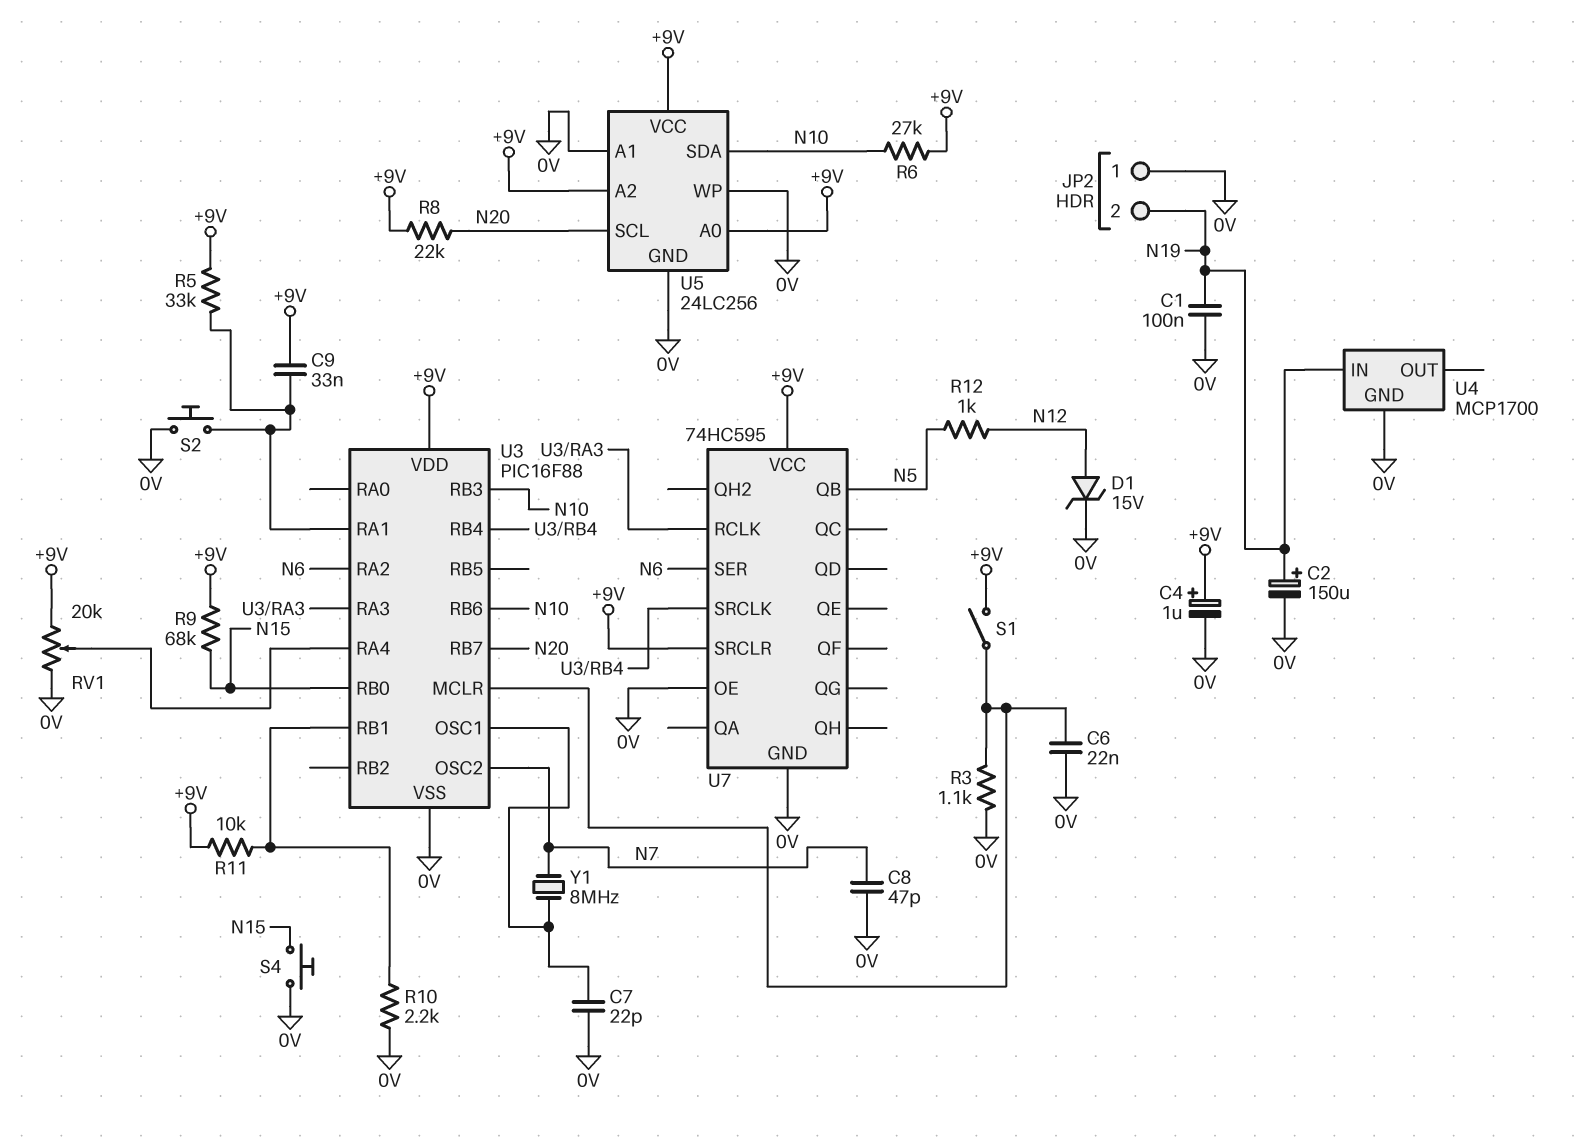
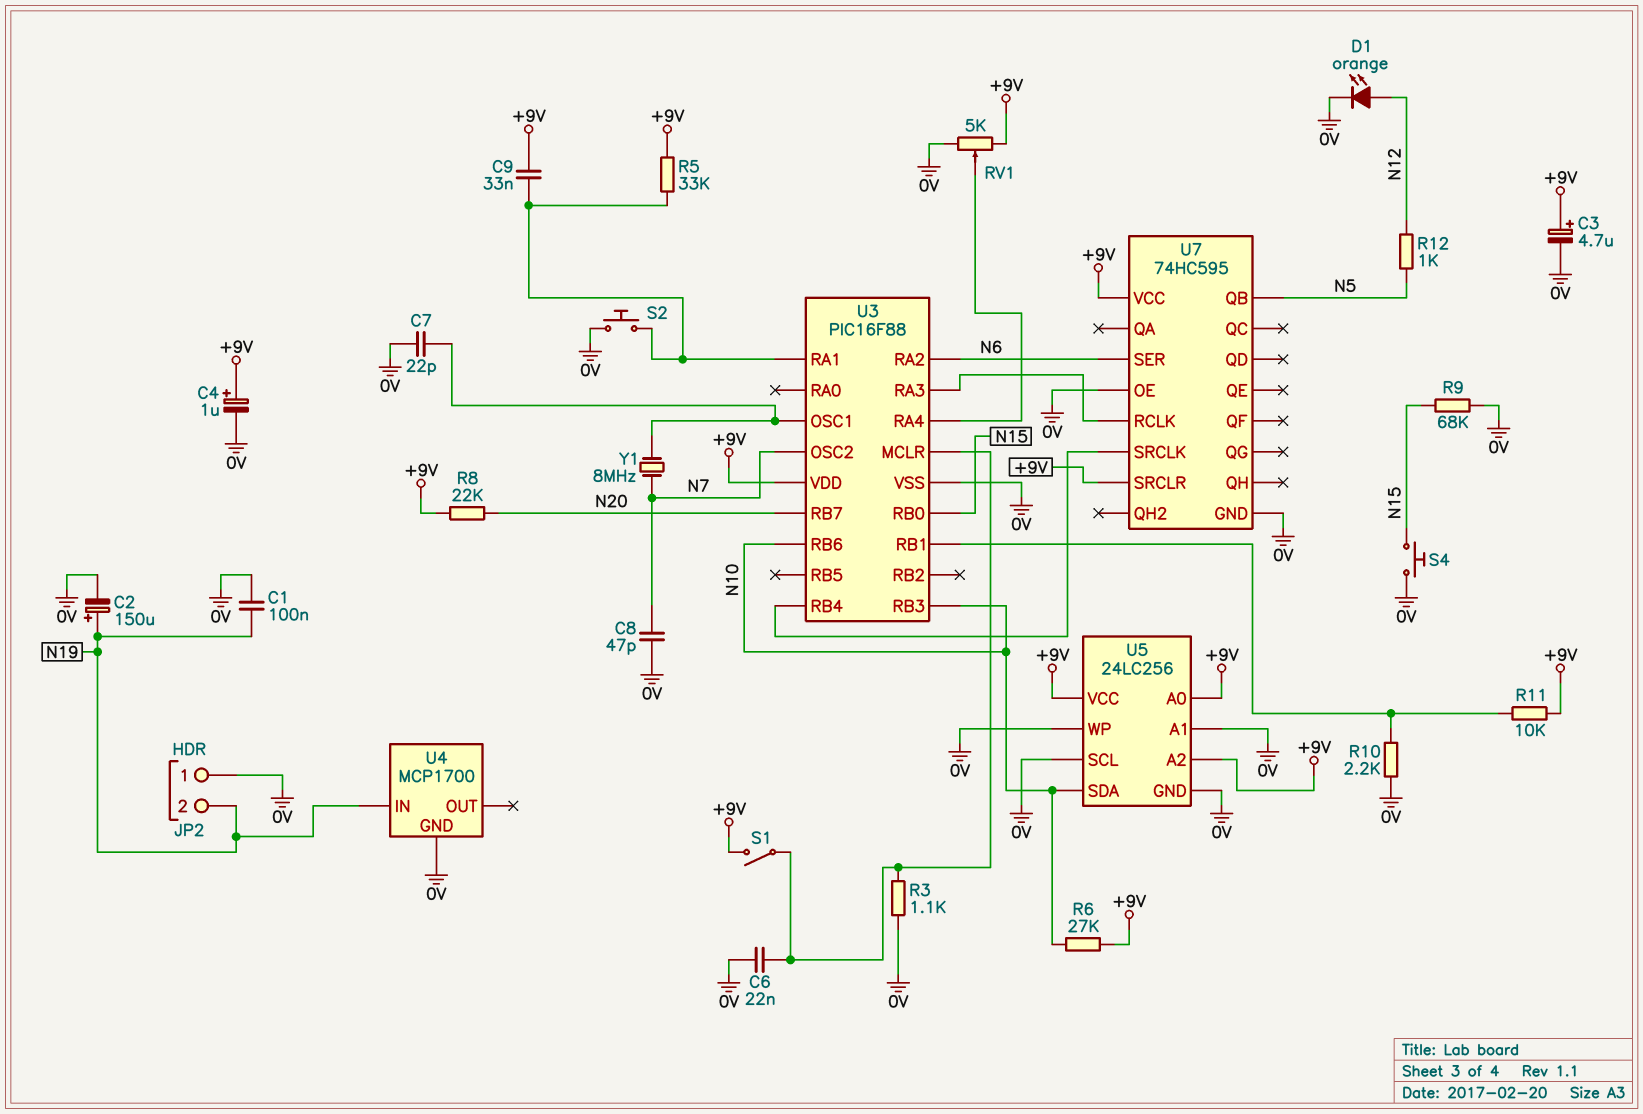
C3: none -> 4.7uF (plus +9V, minus 0V)
D1: zener 15V (A N12, K 0V) -> LED orange (A N12, K 0V)
R9: 68k (+9V, N15) -> 68k (0V, N15)
RV1: 20k (+9V, 0V, wiper U3/RA4) -> 5k (+9V, 0V, wiper U3/RA4)
U5 pin SCL: N20 -> 0V

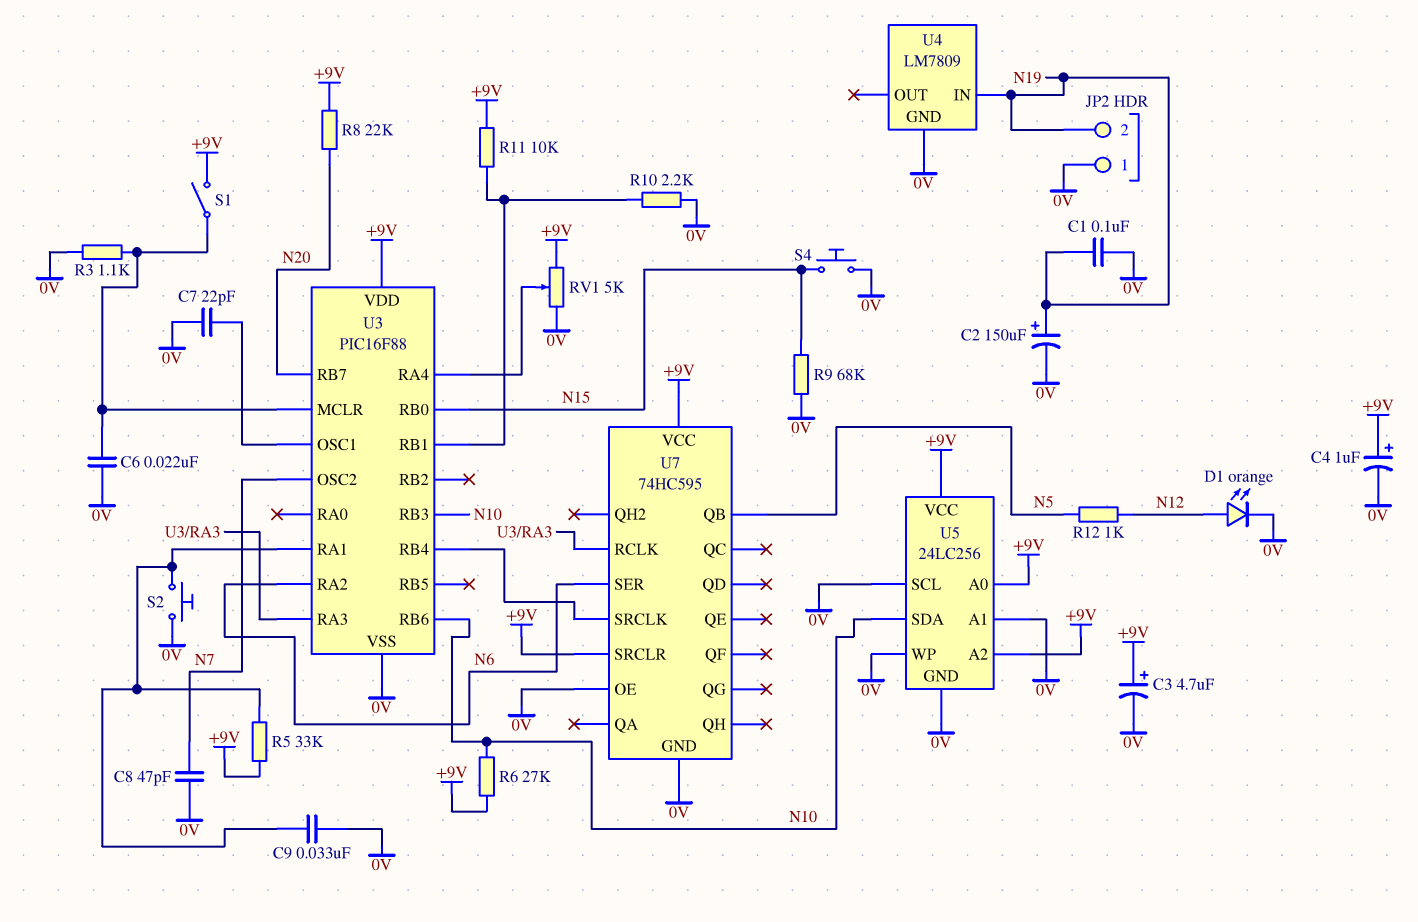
C9: 33nF (+9V, U3/RA1) -> 33nF (0V, U3/RA1)
U4: MCP1700 -> LM7809
Y1: 8MHz (N7, U3/OSC1) -> none

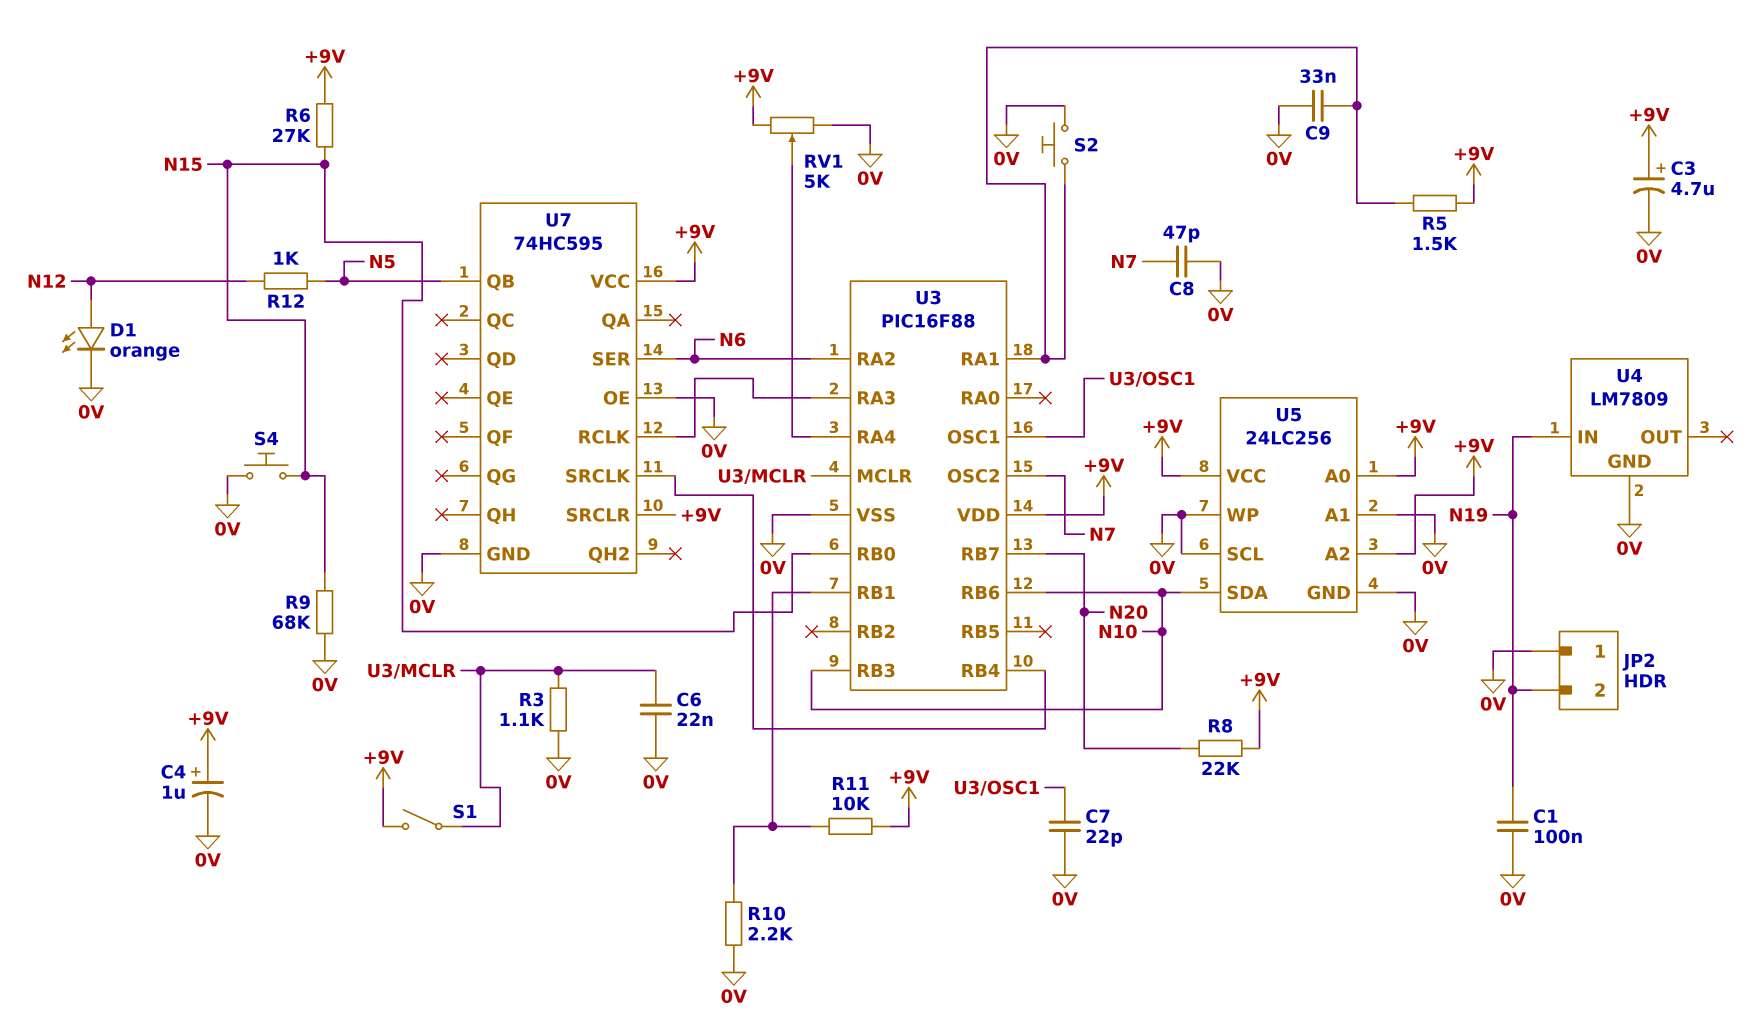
C2: 150uF (plus N19, minus 0V) -> none
R5: 33k (+9V, U3/RA1) -> 1.5k (+9V, U3/RA1)
R6: 27k (+9V, N10) -> 27k (+9V, N15)

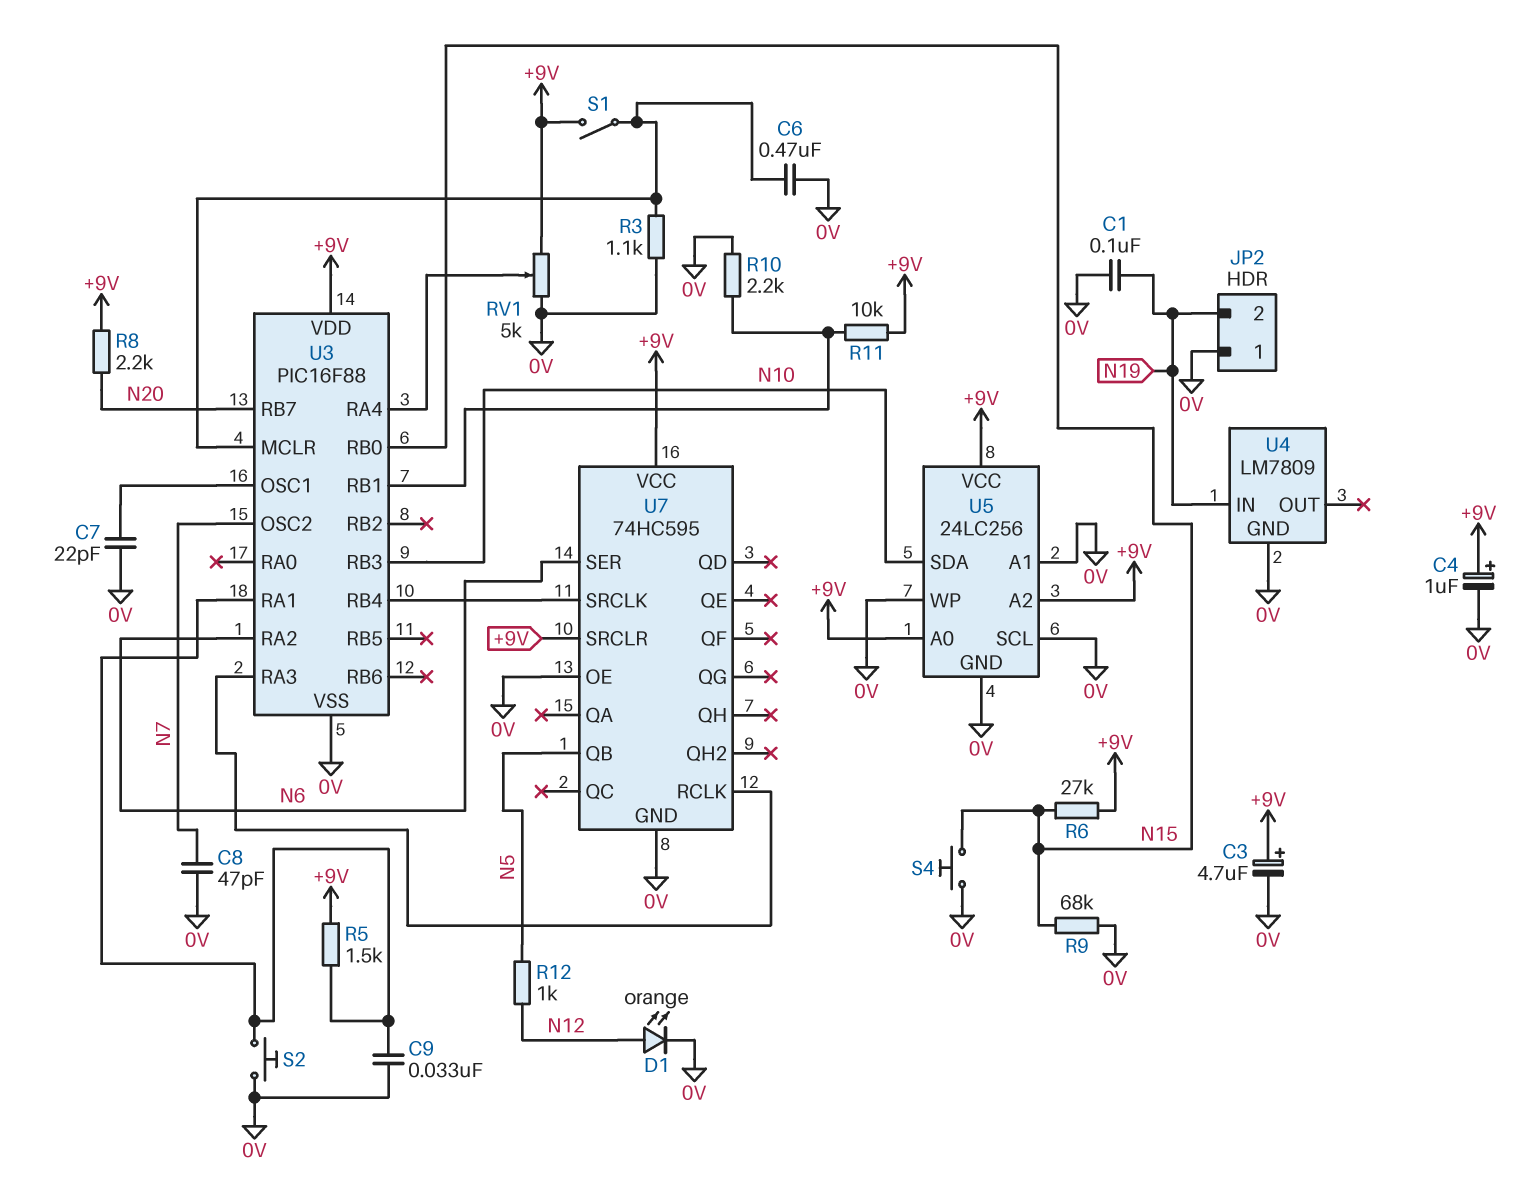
C6: 22nF (0V, U3/MCLR) -> 470nF (0V, U3/MCLR)
R8: 22k (+9V, N20) -> 2.2k (+9V, N20)
U3 pin RB6: N10 -> none

